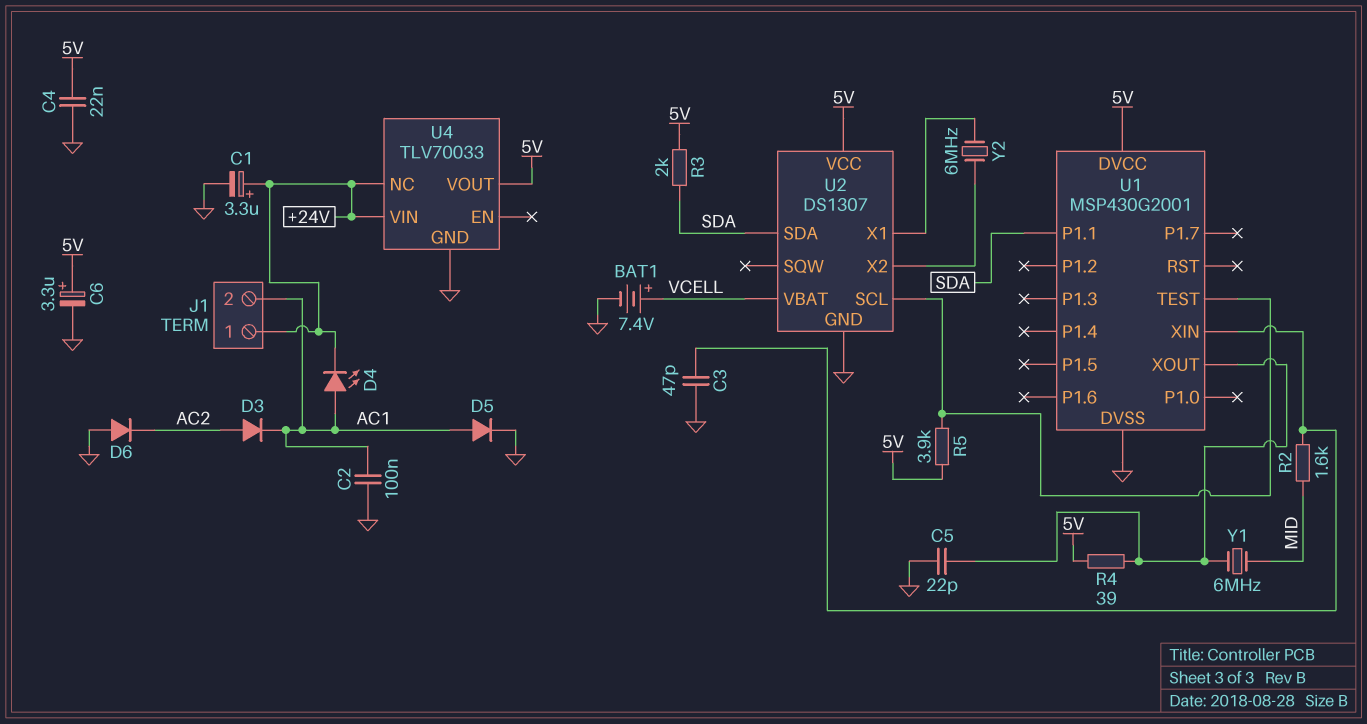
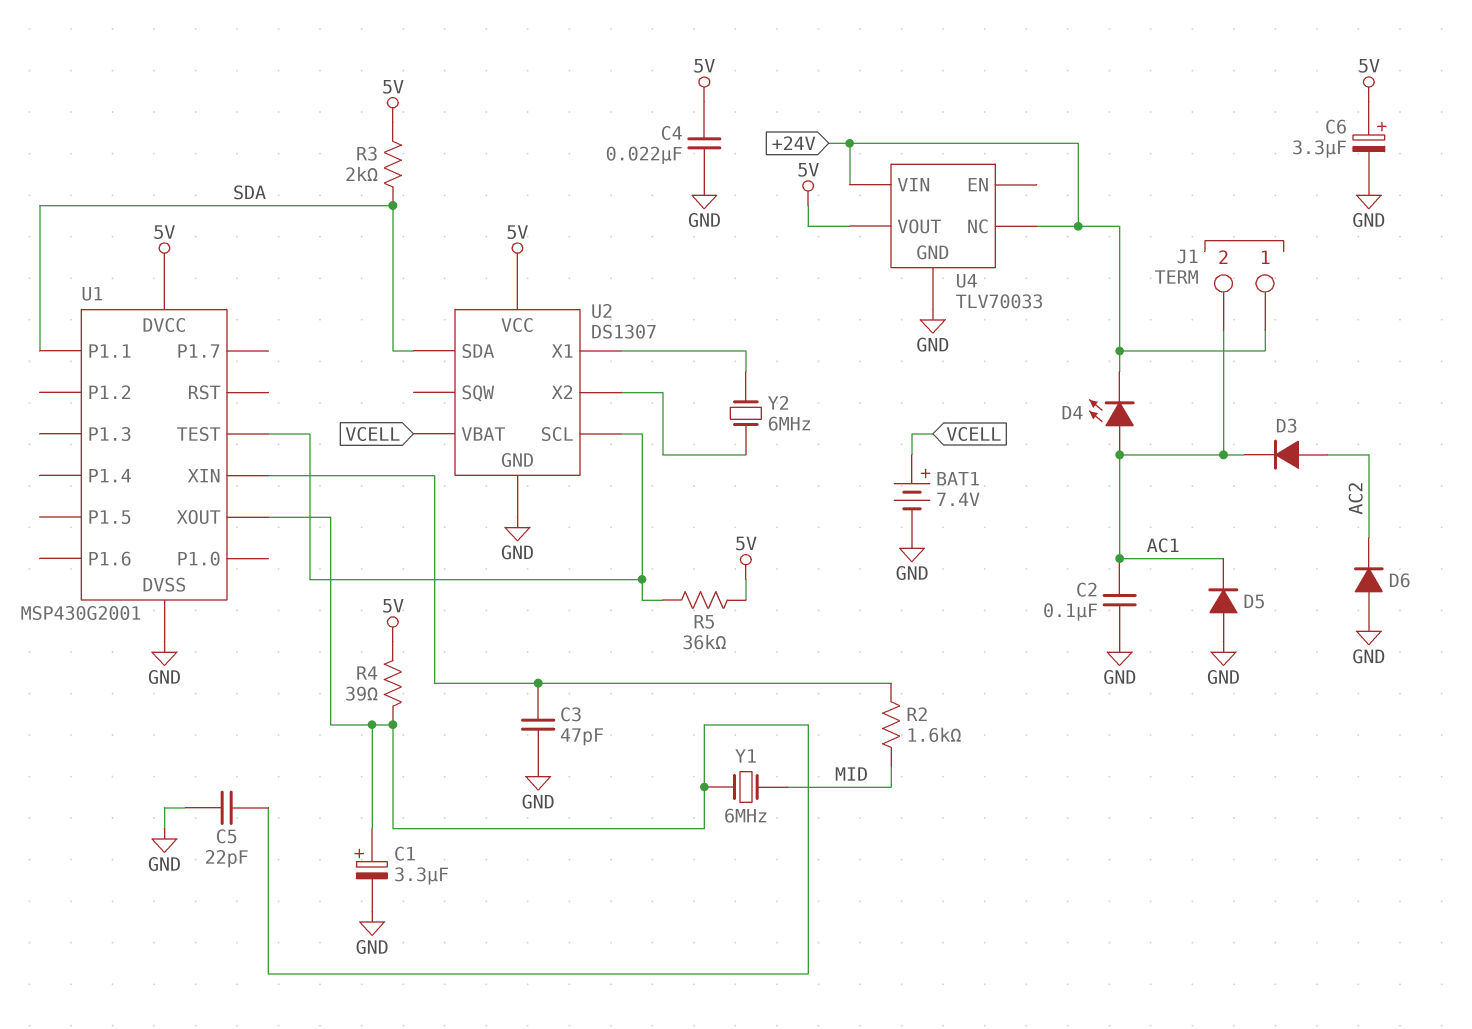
C1: 3.3uF (plus +24V, minus GND) -> 3.3uF (plus U1/XOUT, minus GND)
D5: diode (A AC1, K GND) -> diode (A GND, K AC1)
R5: 3.9k (5V, U1/TEST) -> 36k (5V, U1/TEST)

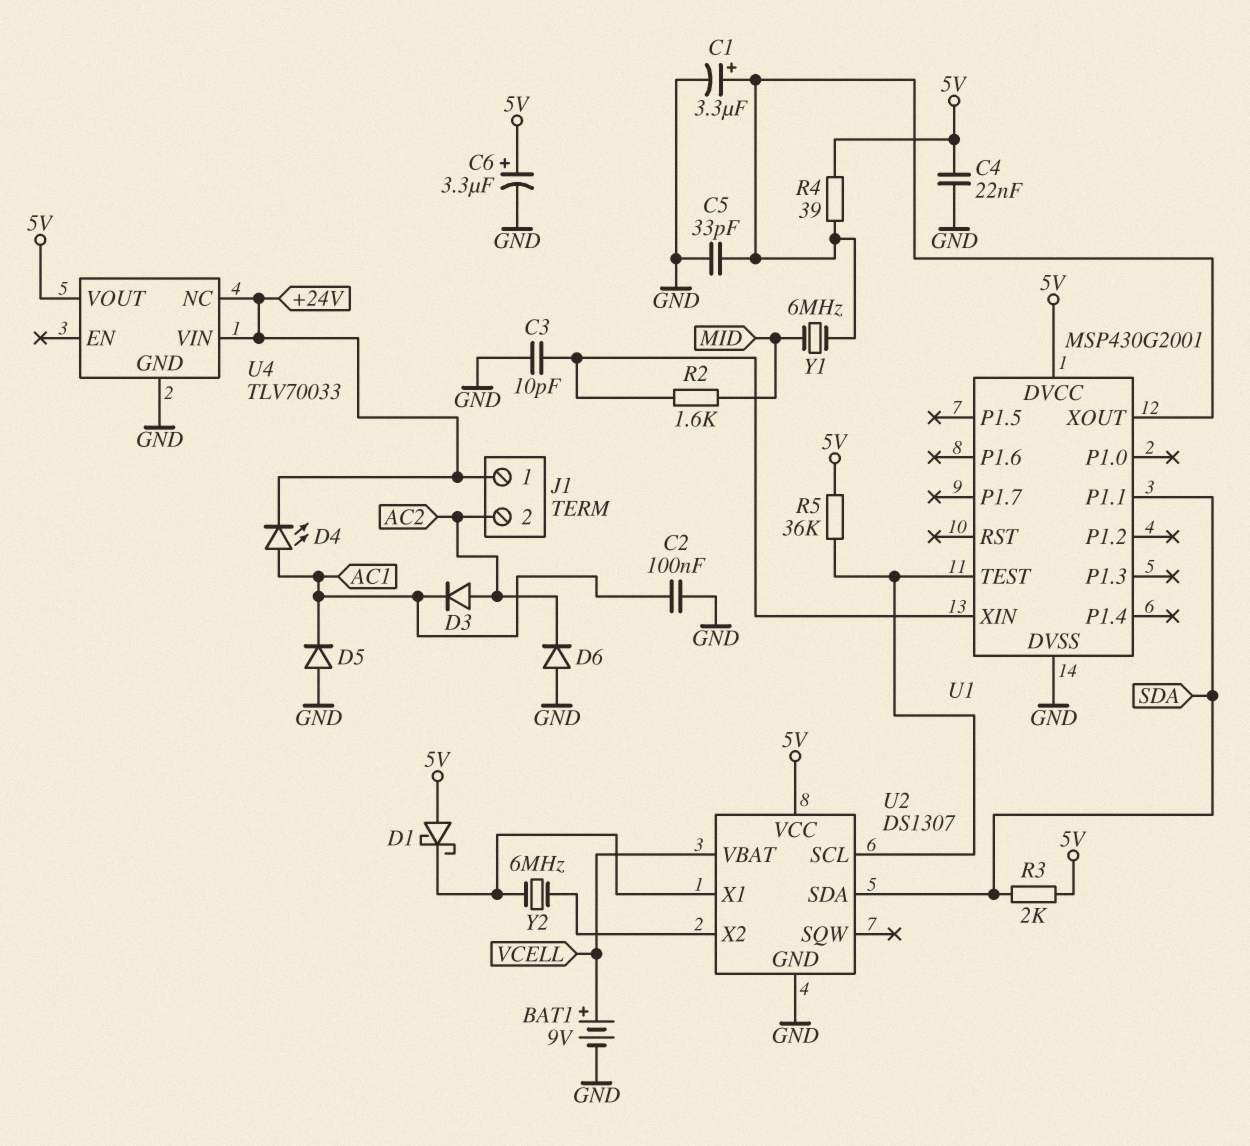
BAT1: 7.4V (plus VCELL, minus GND) -> 9V (plus VCELL, minus GND)
C3: 47pF (GND, U1/XIN) -> 10pF (GND, U1/XIN)
C5: 22pF (GND, U1/XOUT) -> 33pF (GND, U1/XOUT)
D1: none -> schottky (A 5V, K U2/X1)
J1 pin 2: AC1 -> AC2

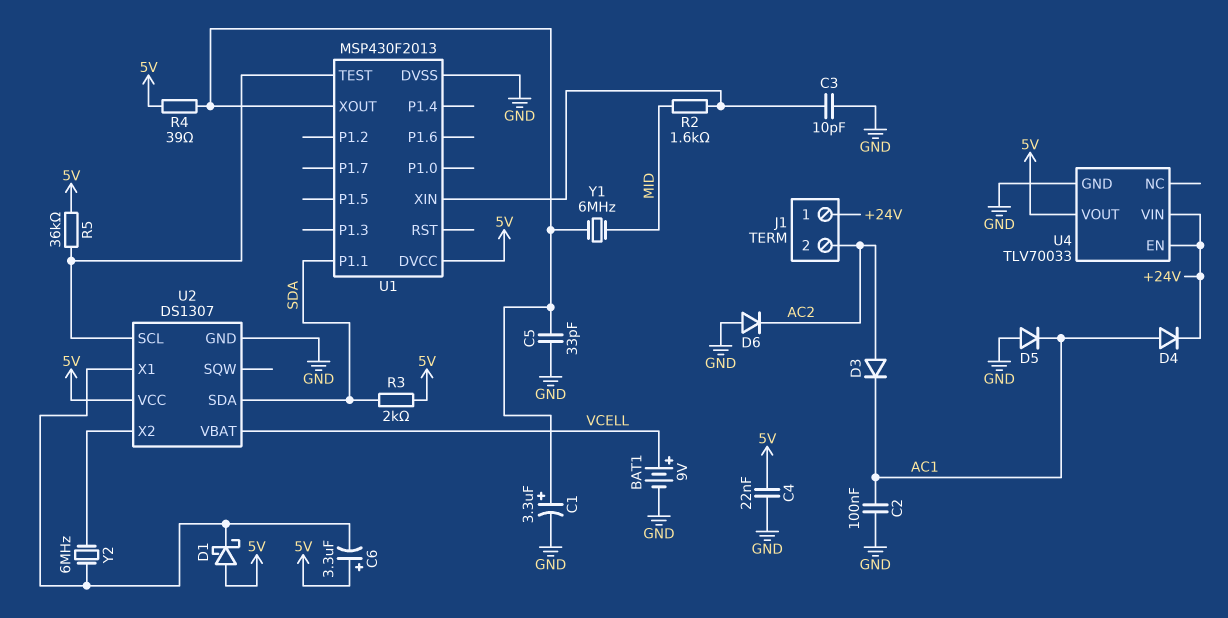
C6: 3.3uF (plus 5V, minus GND) -> 3.3uF (plus 5V, minus U2/X1)
D4: LED (A AC1, K +24V) -> diode (A AC1, K +24V)
U1: MSP430G2001 -> MSP430F2013
U4 pin EN: none -> +24V
U4 pin NC: +24V -> none

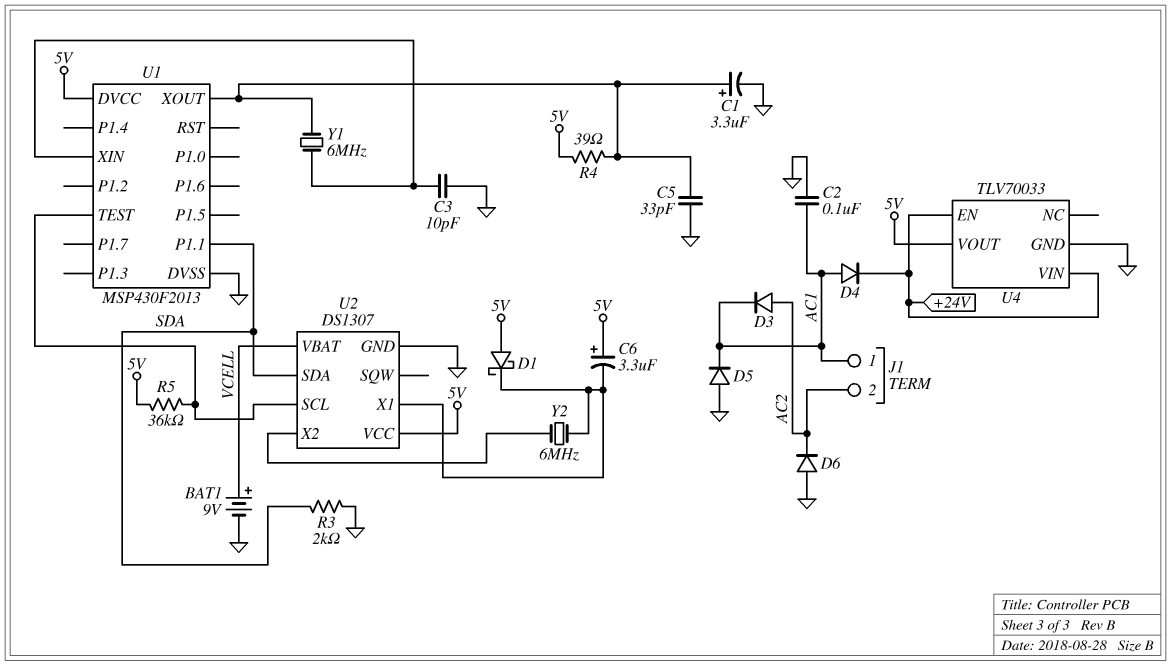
C4: 22nF (5V, GND) -> none
J1 pin 1: +24V -> AC1
R2: 1.6k (MID, U1/XIN) -> none
R3: 2k (5V, SDA) -> 2k (GND, SDA)
Y1: 6MHz (MID, U1/XOUT) -> 6MHz (U1/XIN, U1/XOUT)

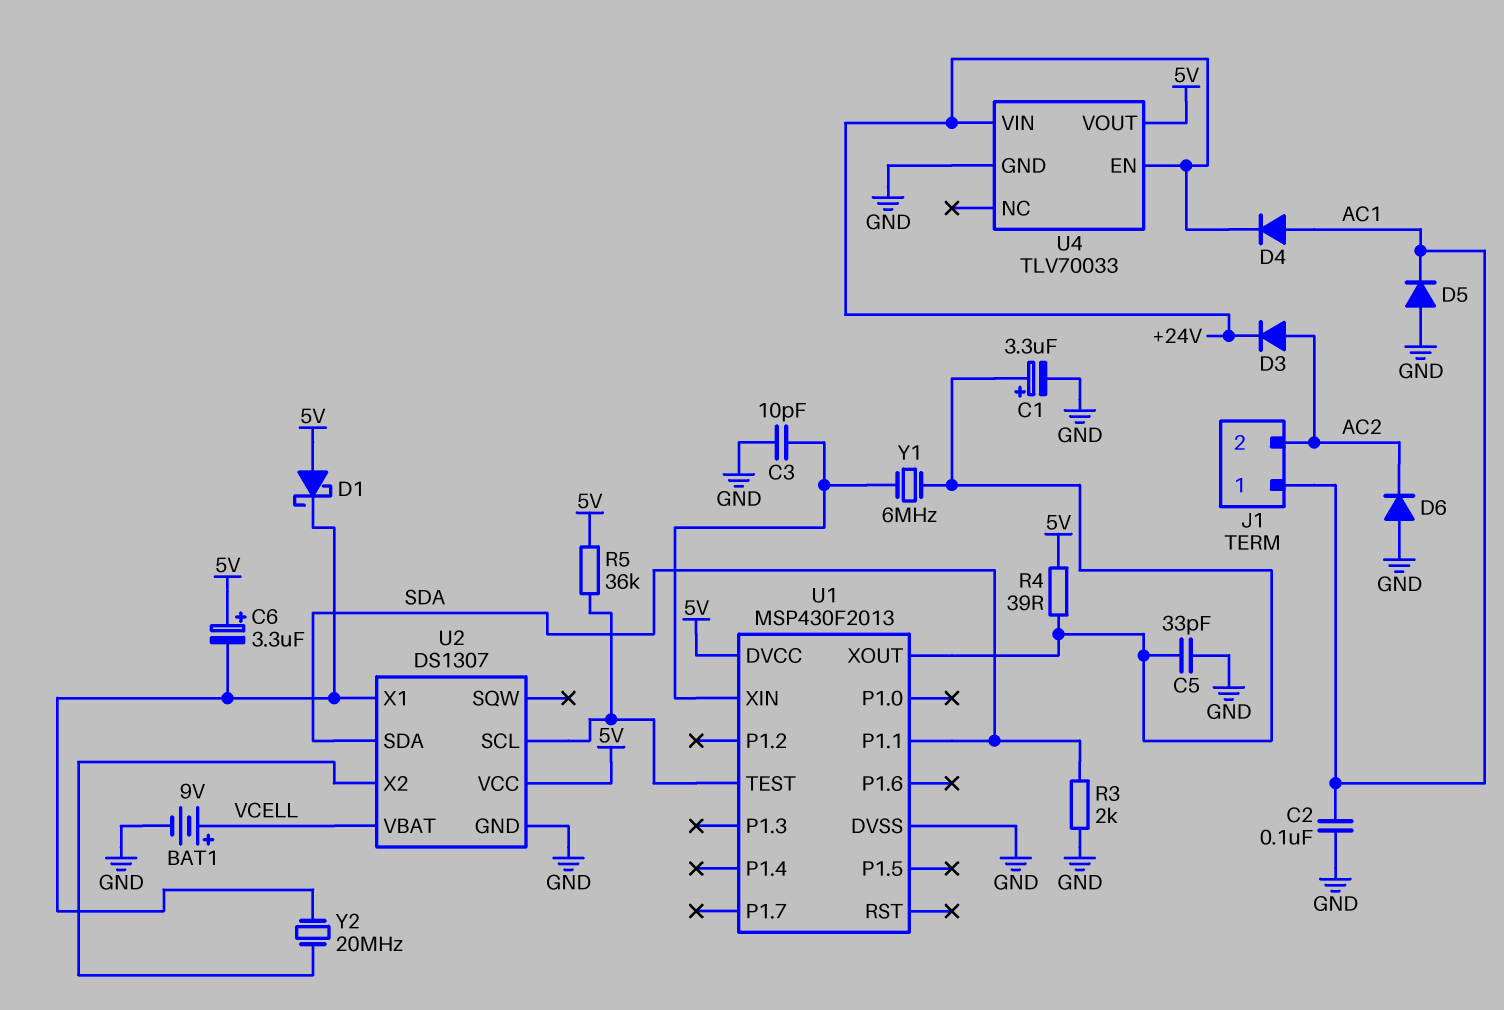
D3: diode (A AC2, K AC1) -> diode (A AC2, K +24V)
Y2: 6MHz (U2/X1, U2/X2) -> 20MHz (U2/X1, U2/X2)

